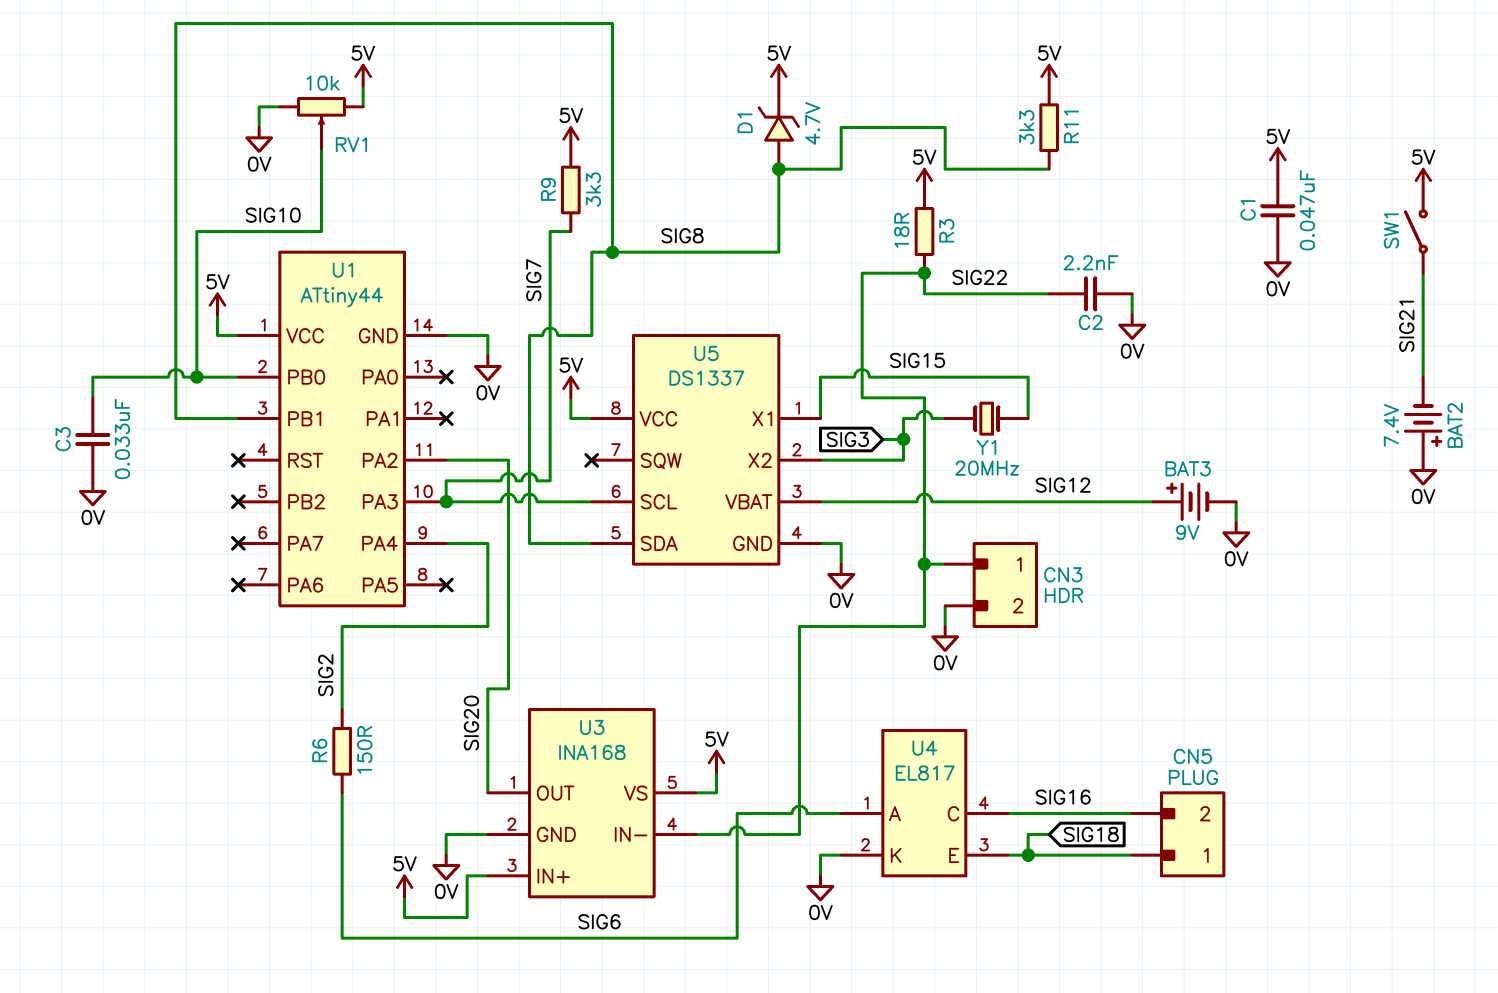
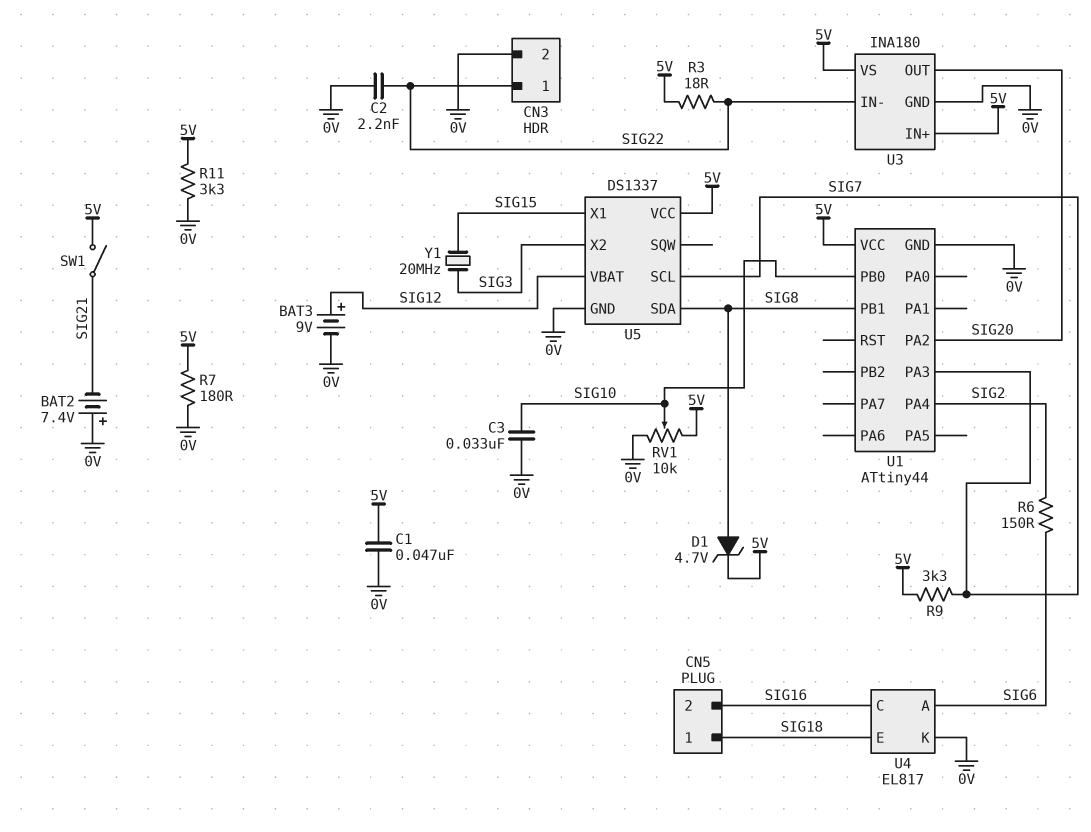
R7: none -> 180 (0V, 5V)
R11: 3.3k (5V, SIG8) -> 3.3k (0V, 5V)
U3: INA168 -> INA180

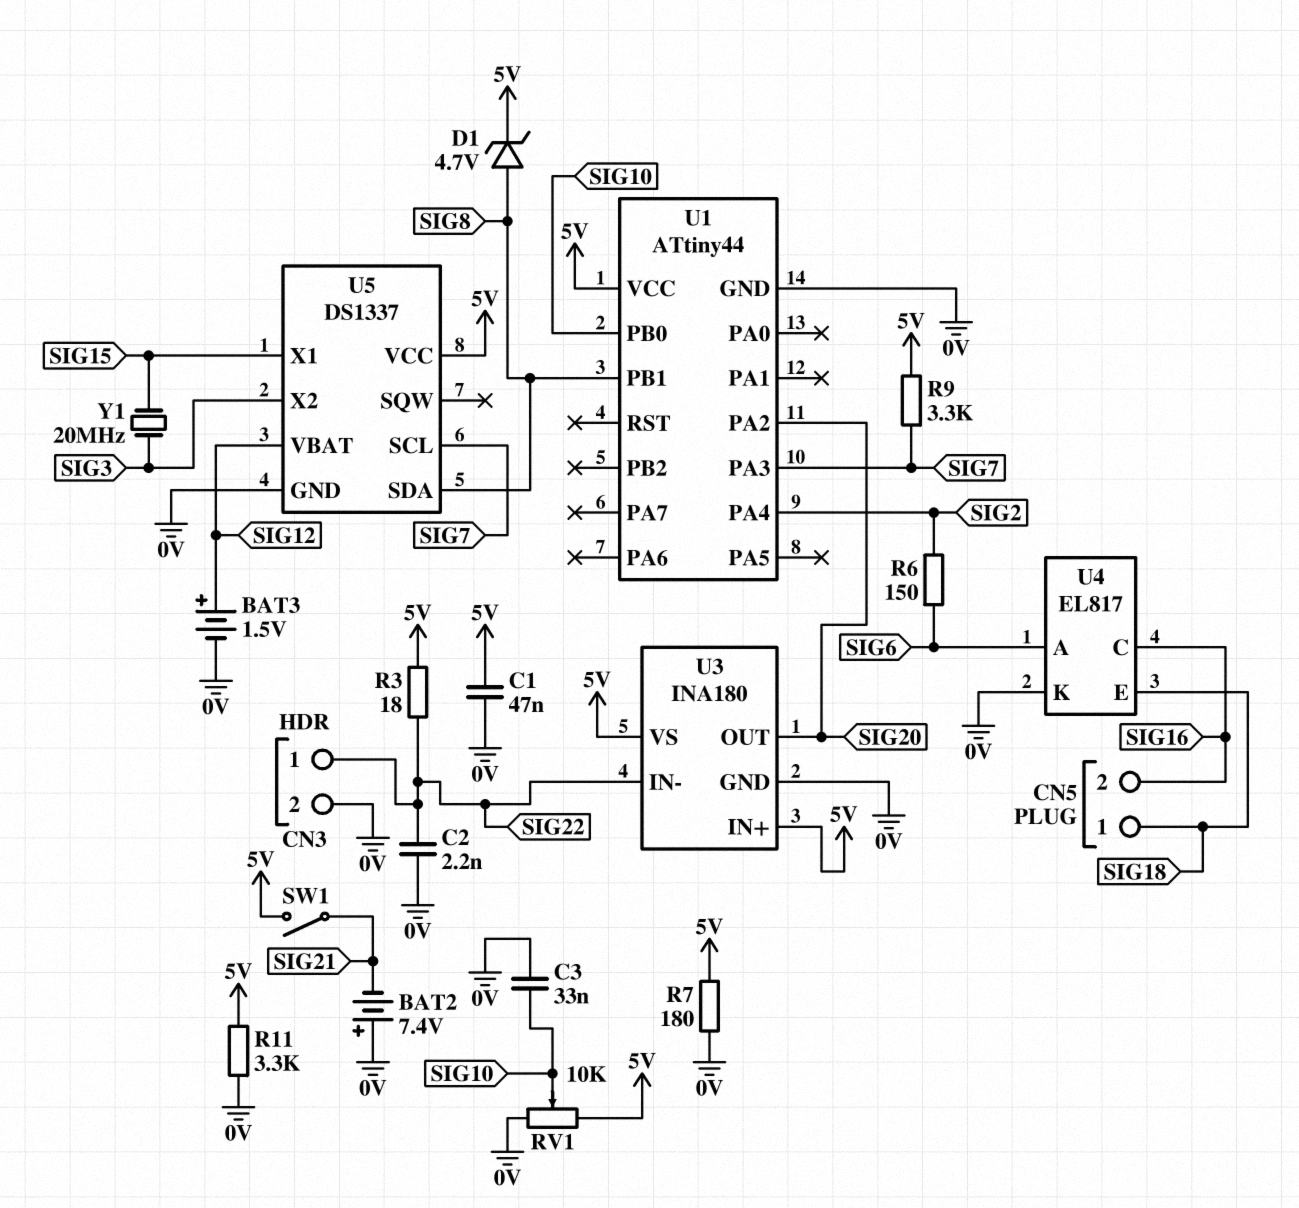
BAT3: 9V (plus SIG12, minus 0V) -> 1.5V (plus SIG12, minus 0V)

